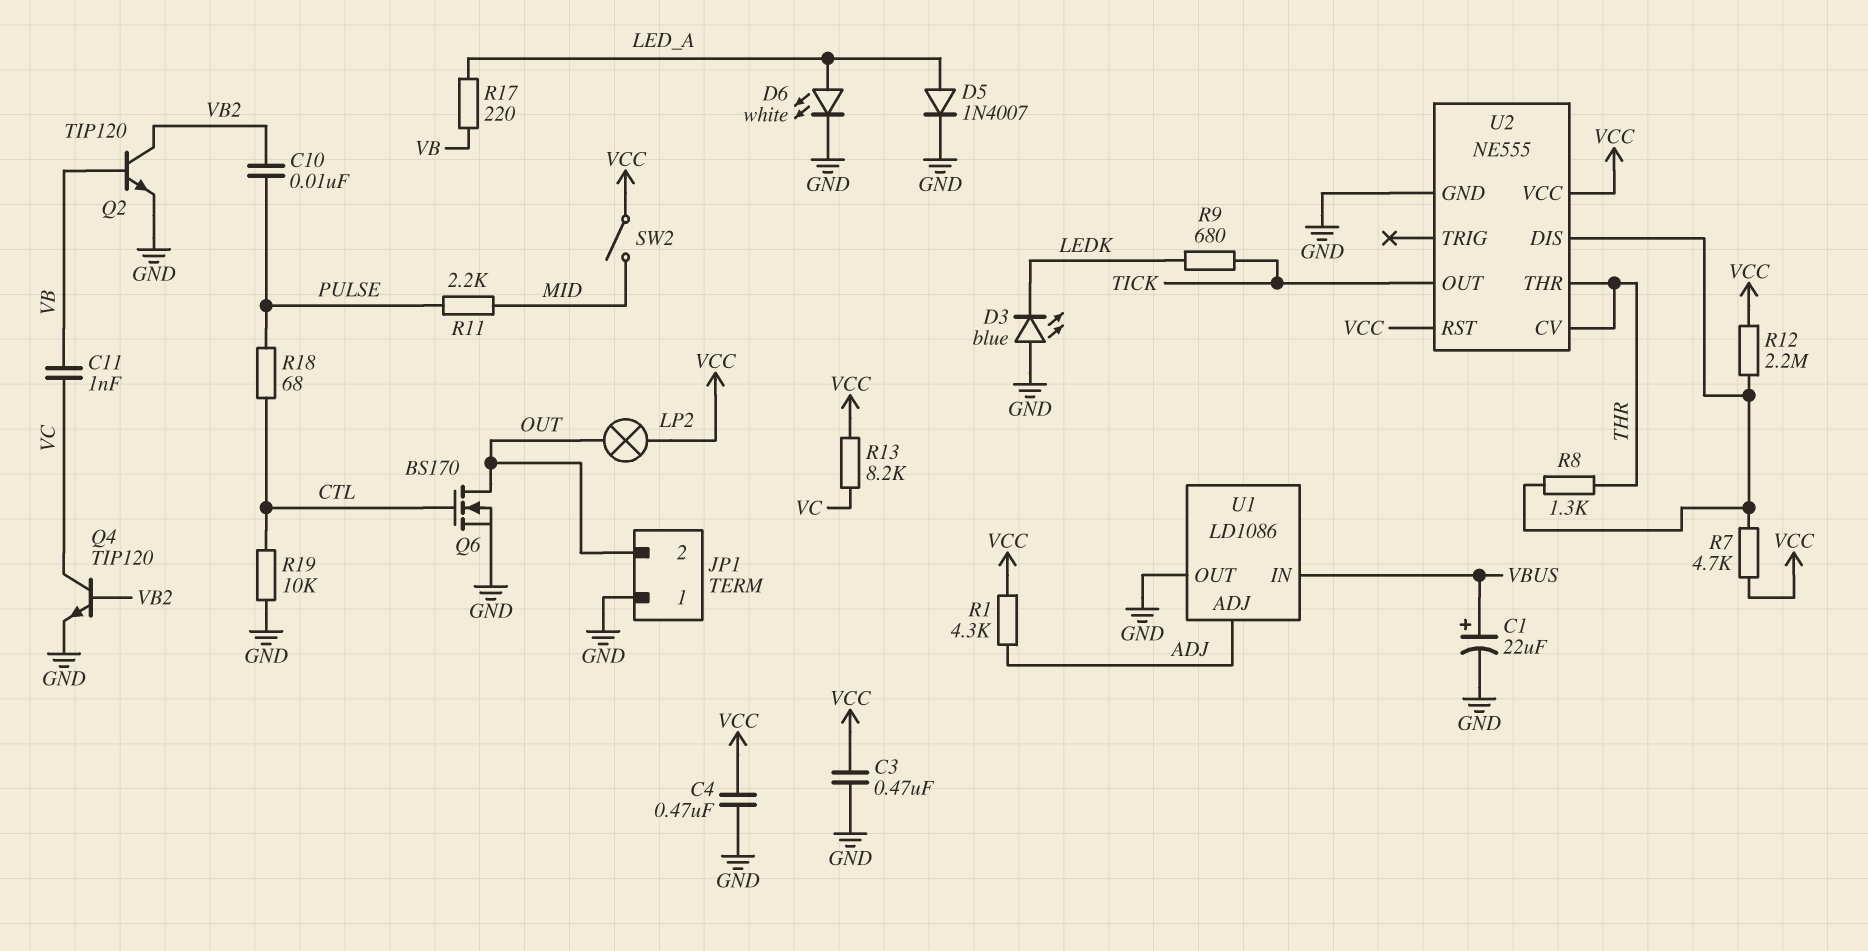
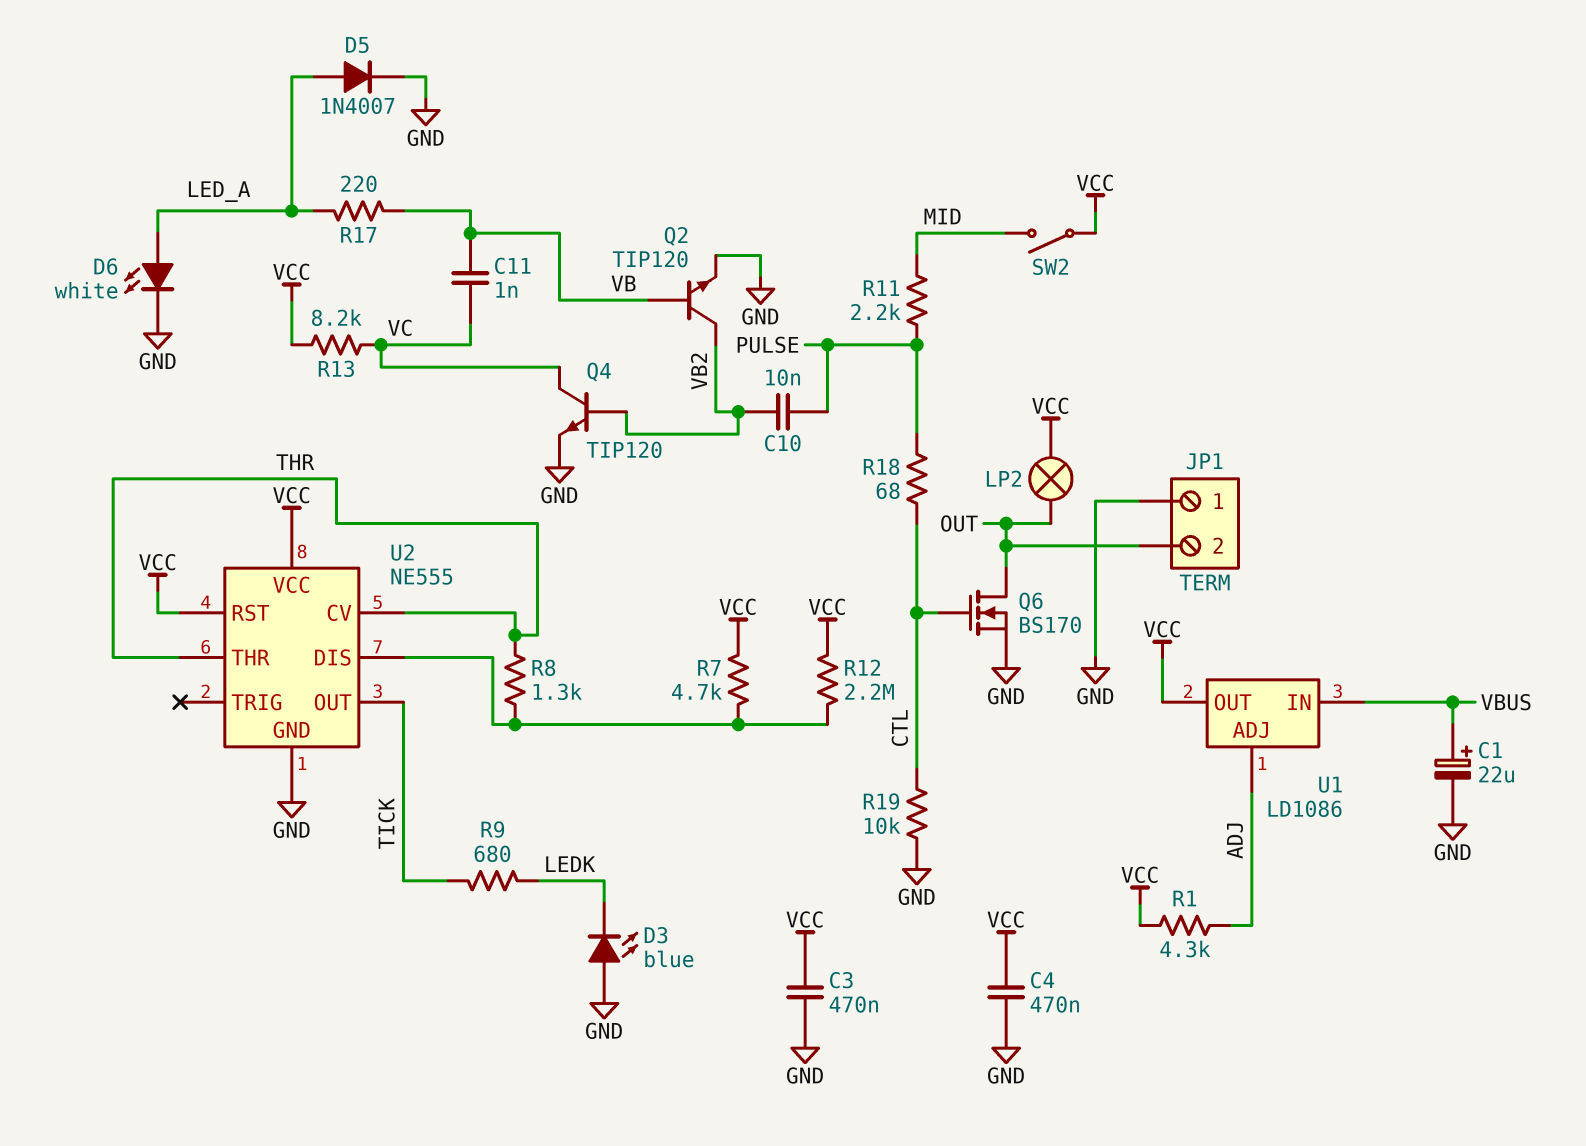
U1 pin OUT: GND -> VCC

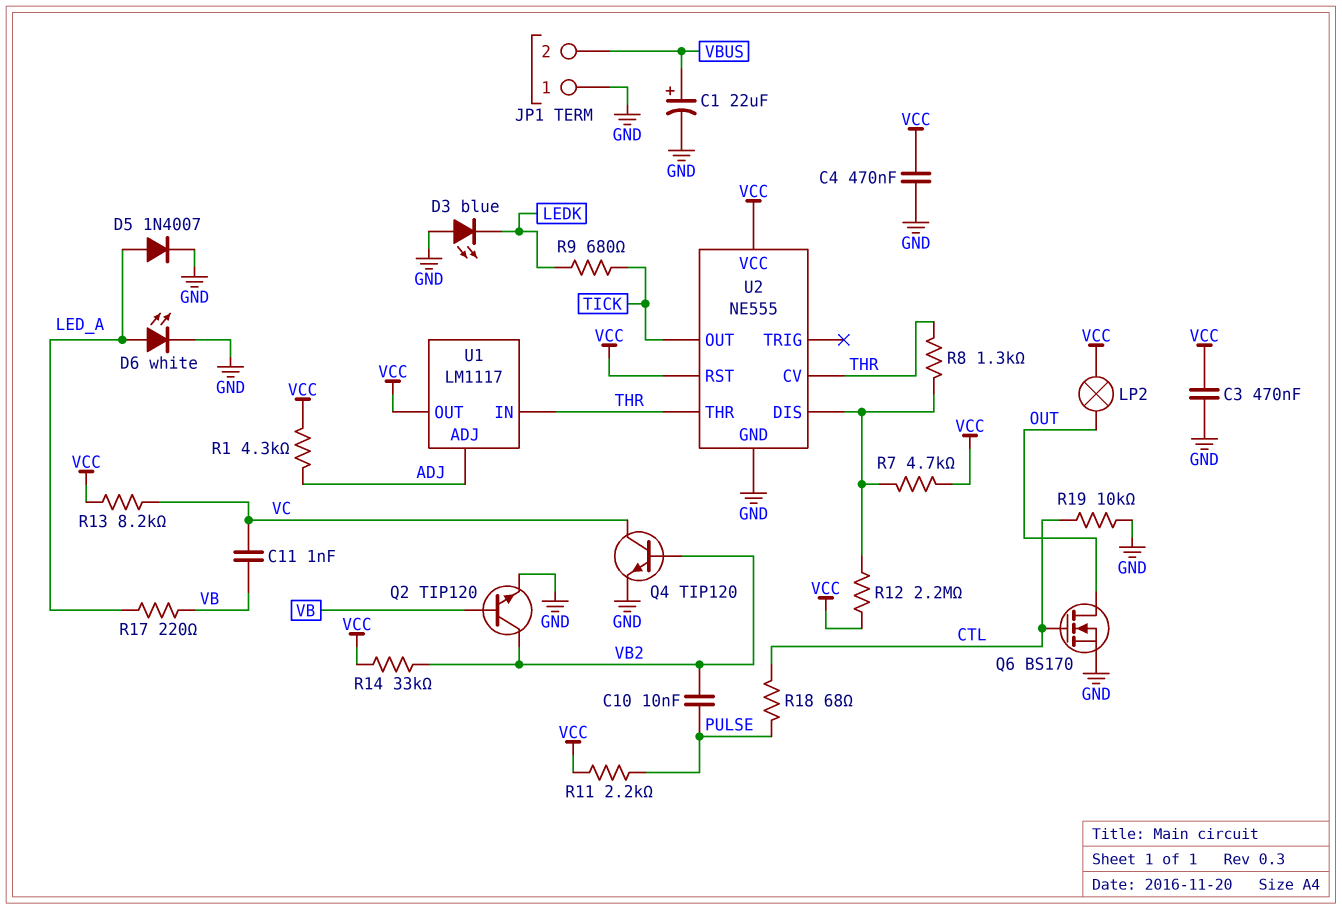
JP1 pin 2: OUT -> VBUS
R11: 2.2k (MID, PULSE) -> 2.2k (PULSE, VCC)
R14: none -> 33k (VB2, VCC)
SW2: switch (MID, VCC) -> none
U1: LD1086 -> LM1117
U1 pin IN: VBUS -> THR

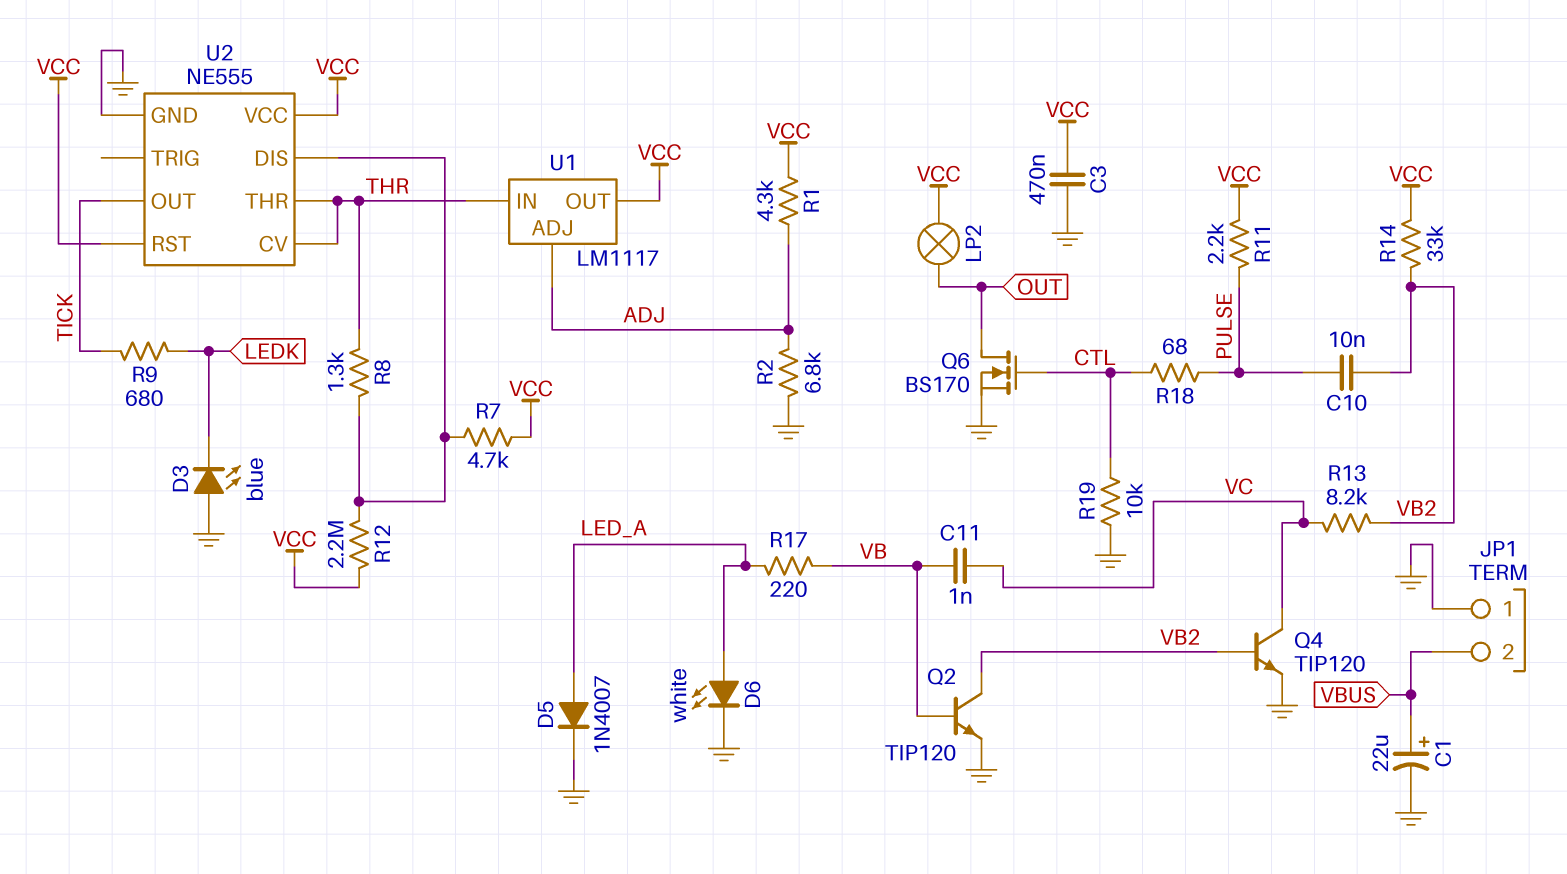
C4: 470nF (GND, VCC) -> none
R2: none -> 6.8k (ADJ, GND)
R13: 8.2k (VC, VCC) -> 8.2k (VB2, VC)

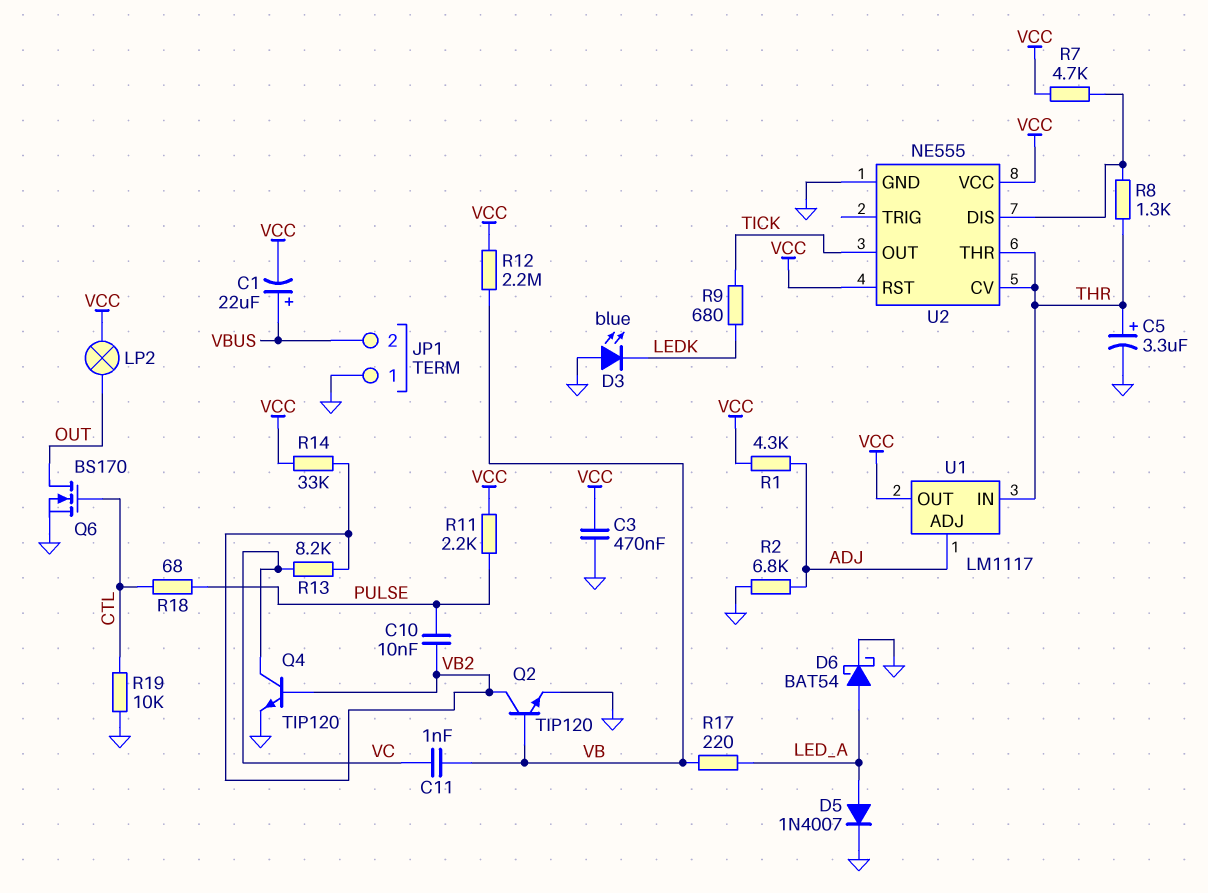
C1: 22uF (plus VBUS, minus GND) -> 22uF (plus VBUS, minus VCC)
C5: none -> 3.3uF (plus THR, minus GND)
D6: LED white (A LED_A, K GND) -> schottky BAT54 (A LED_A, K GND)
R12: 2.2M (U2/DIS, VCC) -> 2.2M (VB, VCC)

